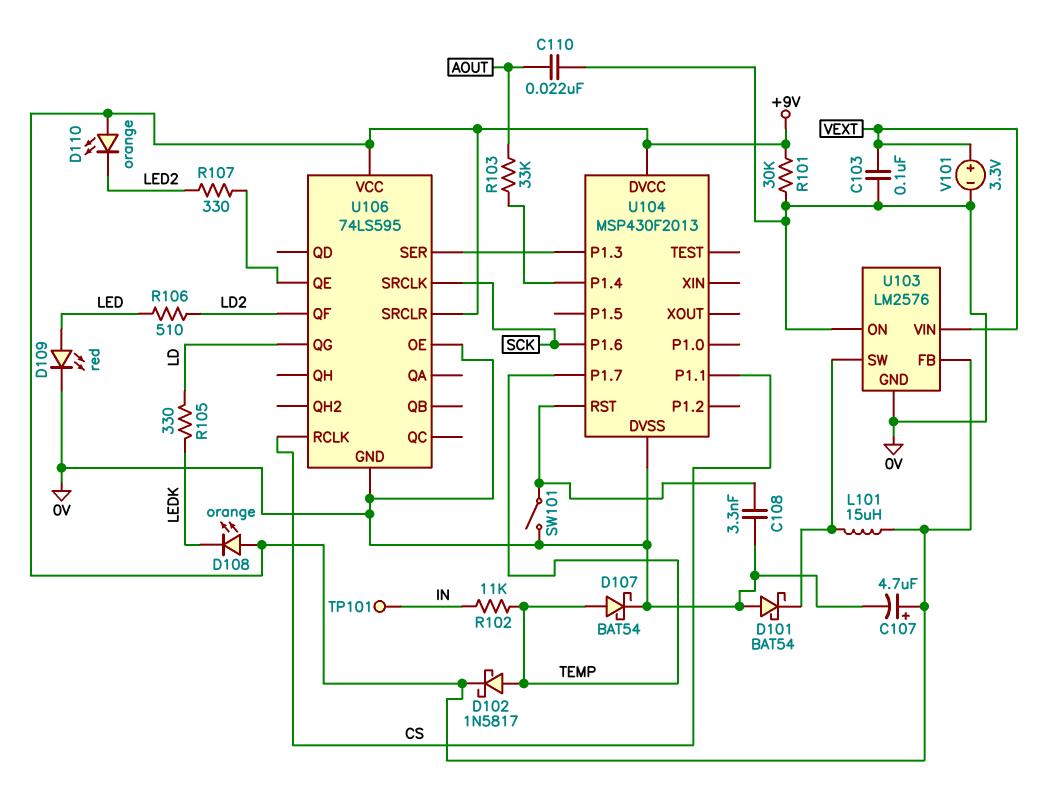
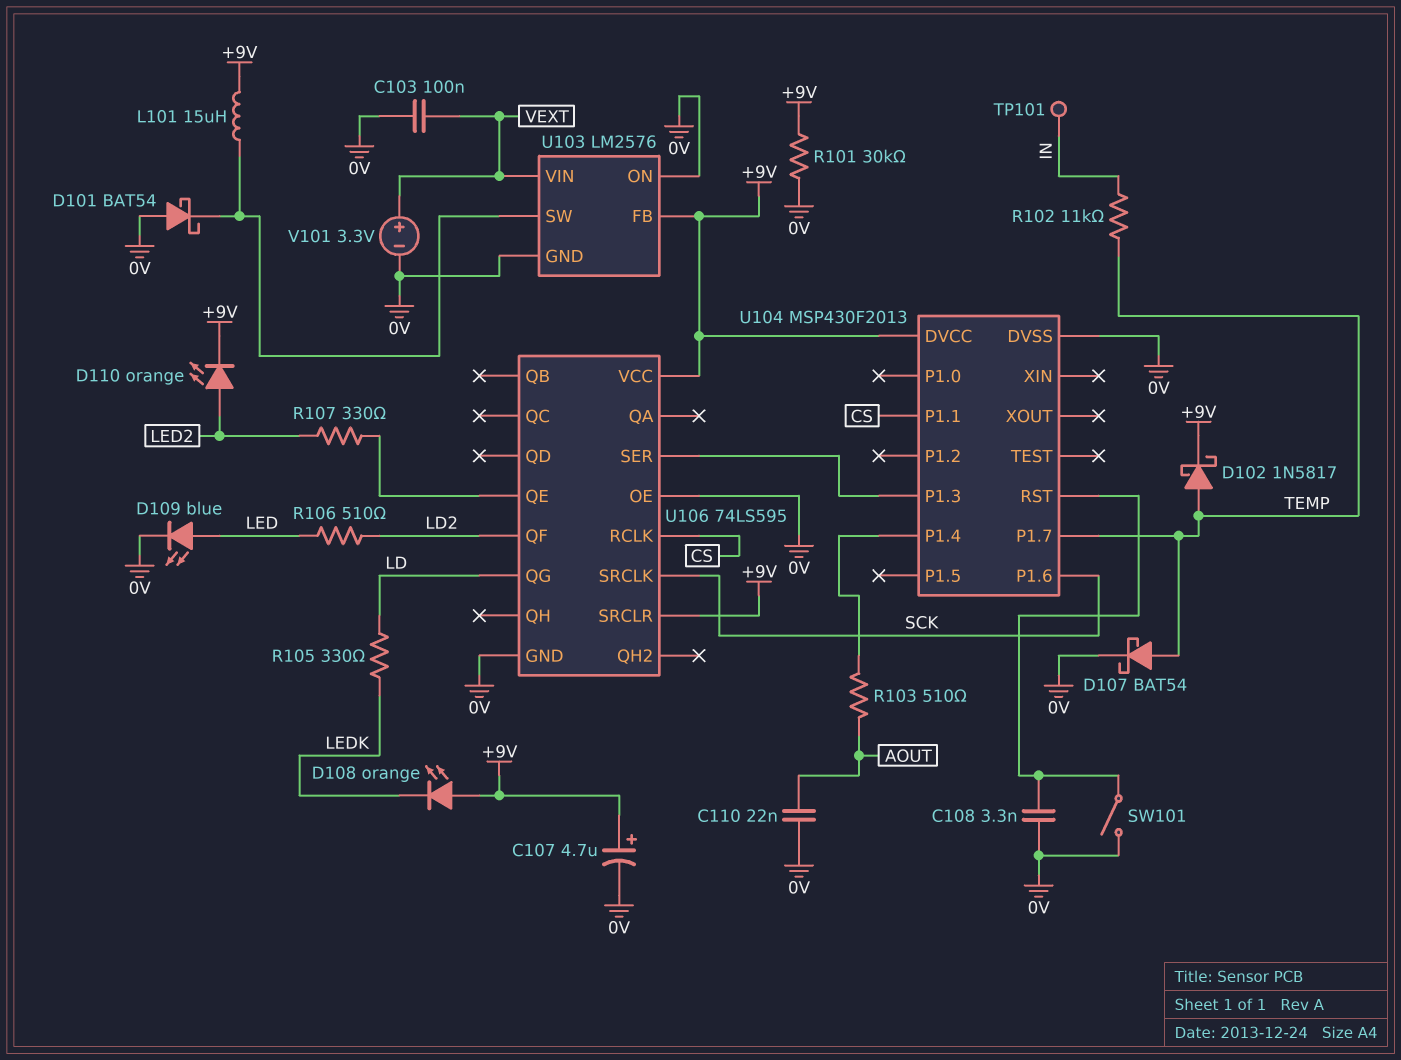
D109: LED red (A LED, K 0V) -> LED blue (A LED, K 0V)
D110: LED orange (A +9V, K LED2) -> LED orange (A LED2, K +9V)
R103: 33k (AOUT, U104/P1.4) -> 510 (AOUT, U104/P1.4)

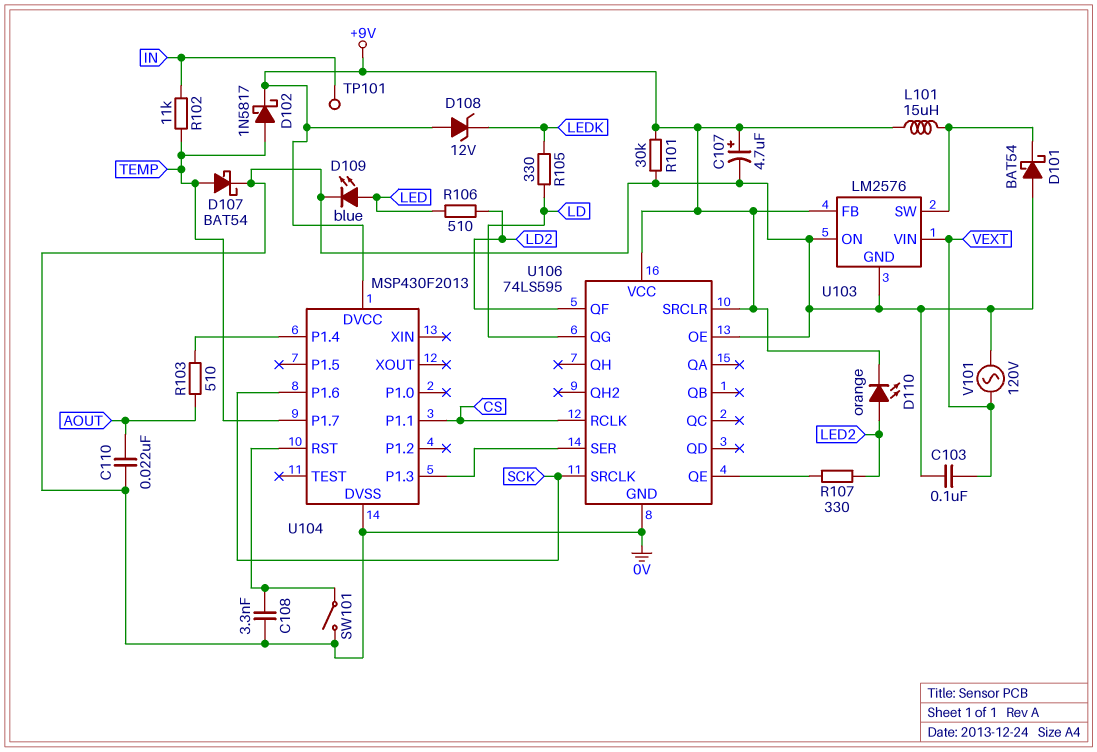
D108: LED orange (A +9V, K LEDK) -> zener 12V (A +9V, K LEDK)
V101: 3.3V (plus VEXT, minus 0V) -> AC 120V (0V, VEXT)

